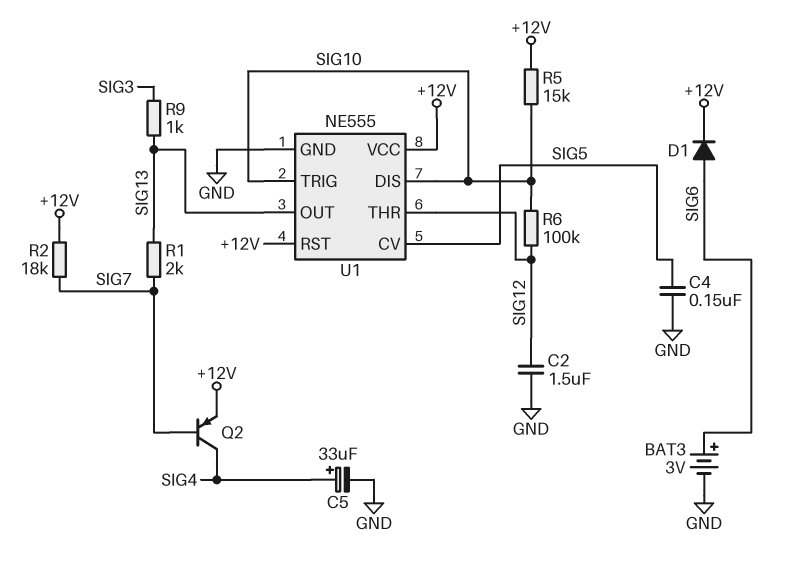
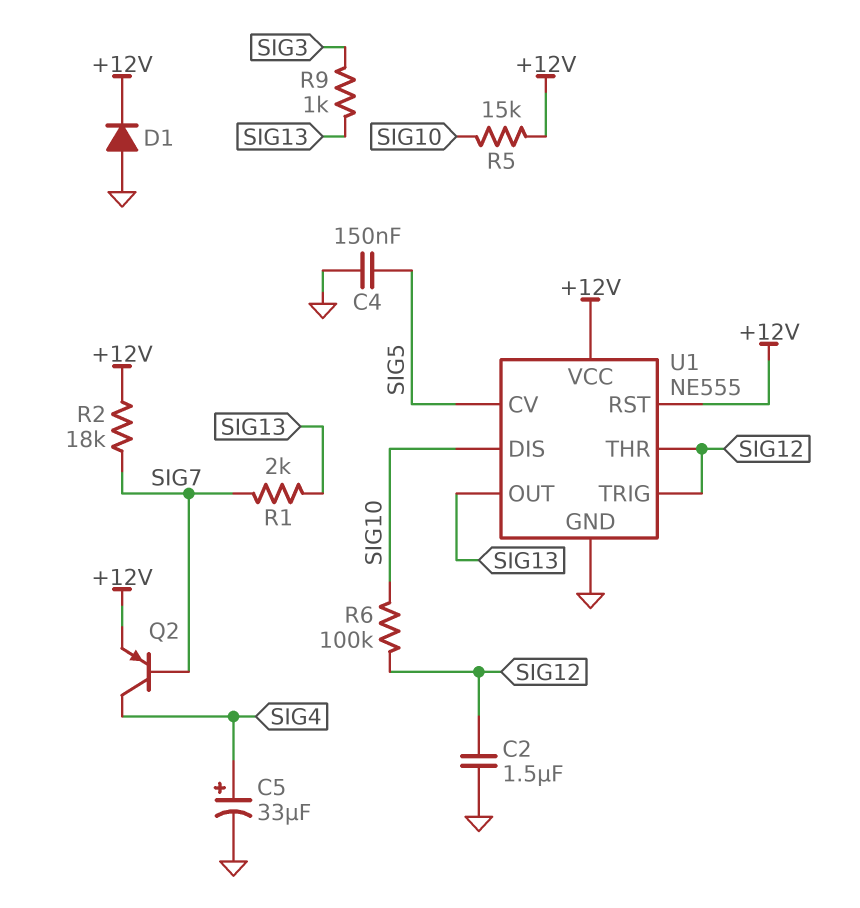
BAT3: 3V (plus SIG6, minus GND) -> none
D1: diode (A SIG6, K +12V) -> diode (A GND, K +12V)
U1 pin TRIG: SIG10 -> SIG12

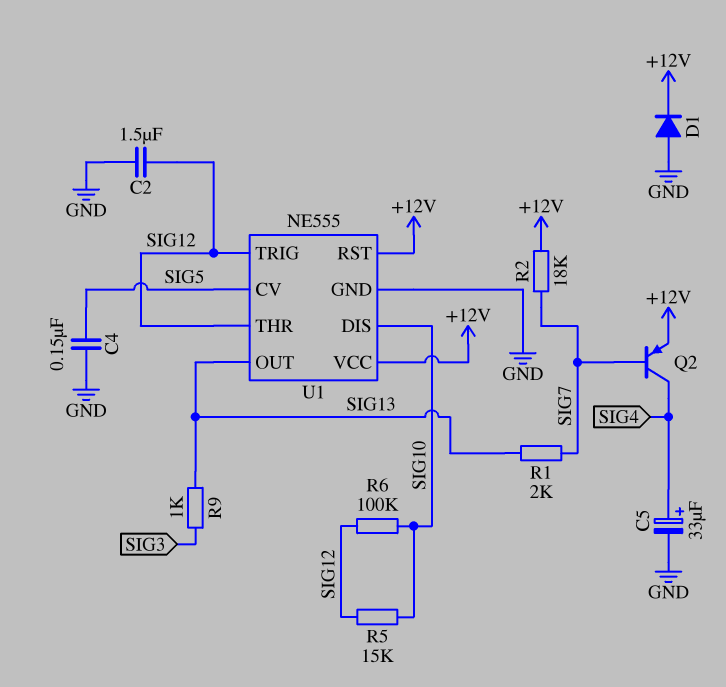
R5: 15k (+12V, SIG10) -> 15k (SIG10, SIG12)

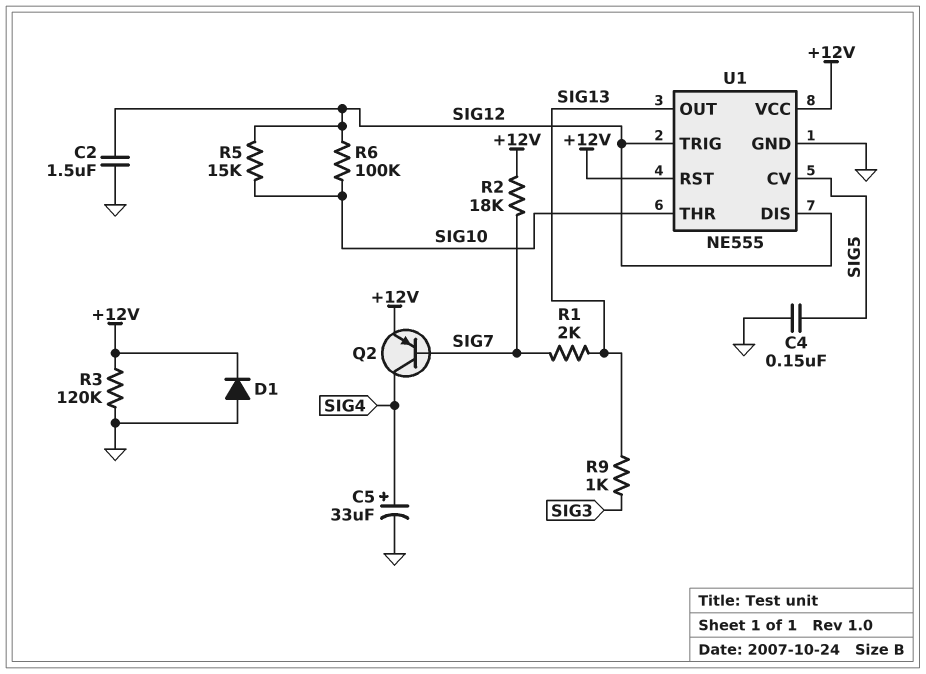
R3: none -> 120k (+12V, GND)
U1 pin DIS: SIG10 -> SIG12
U1 pin THR: SIG12 -> SIG10

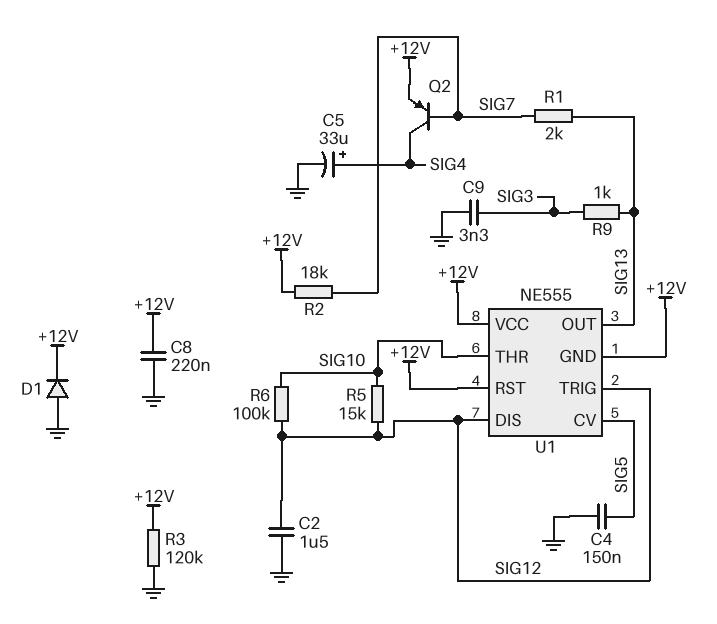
C8: none -> 220nF (+12V, GND)
C9: none -> 3.3nF (GND, SIG3)
U1 pin GND: GND -> +12V

